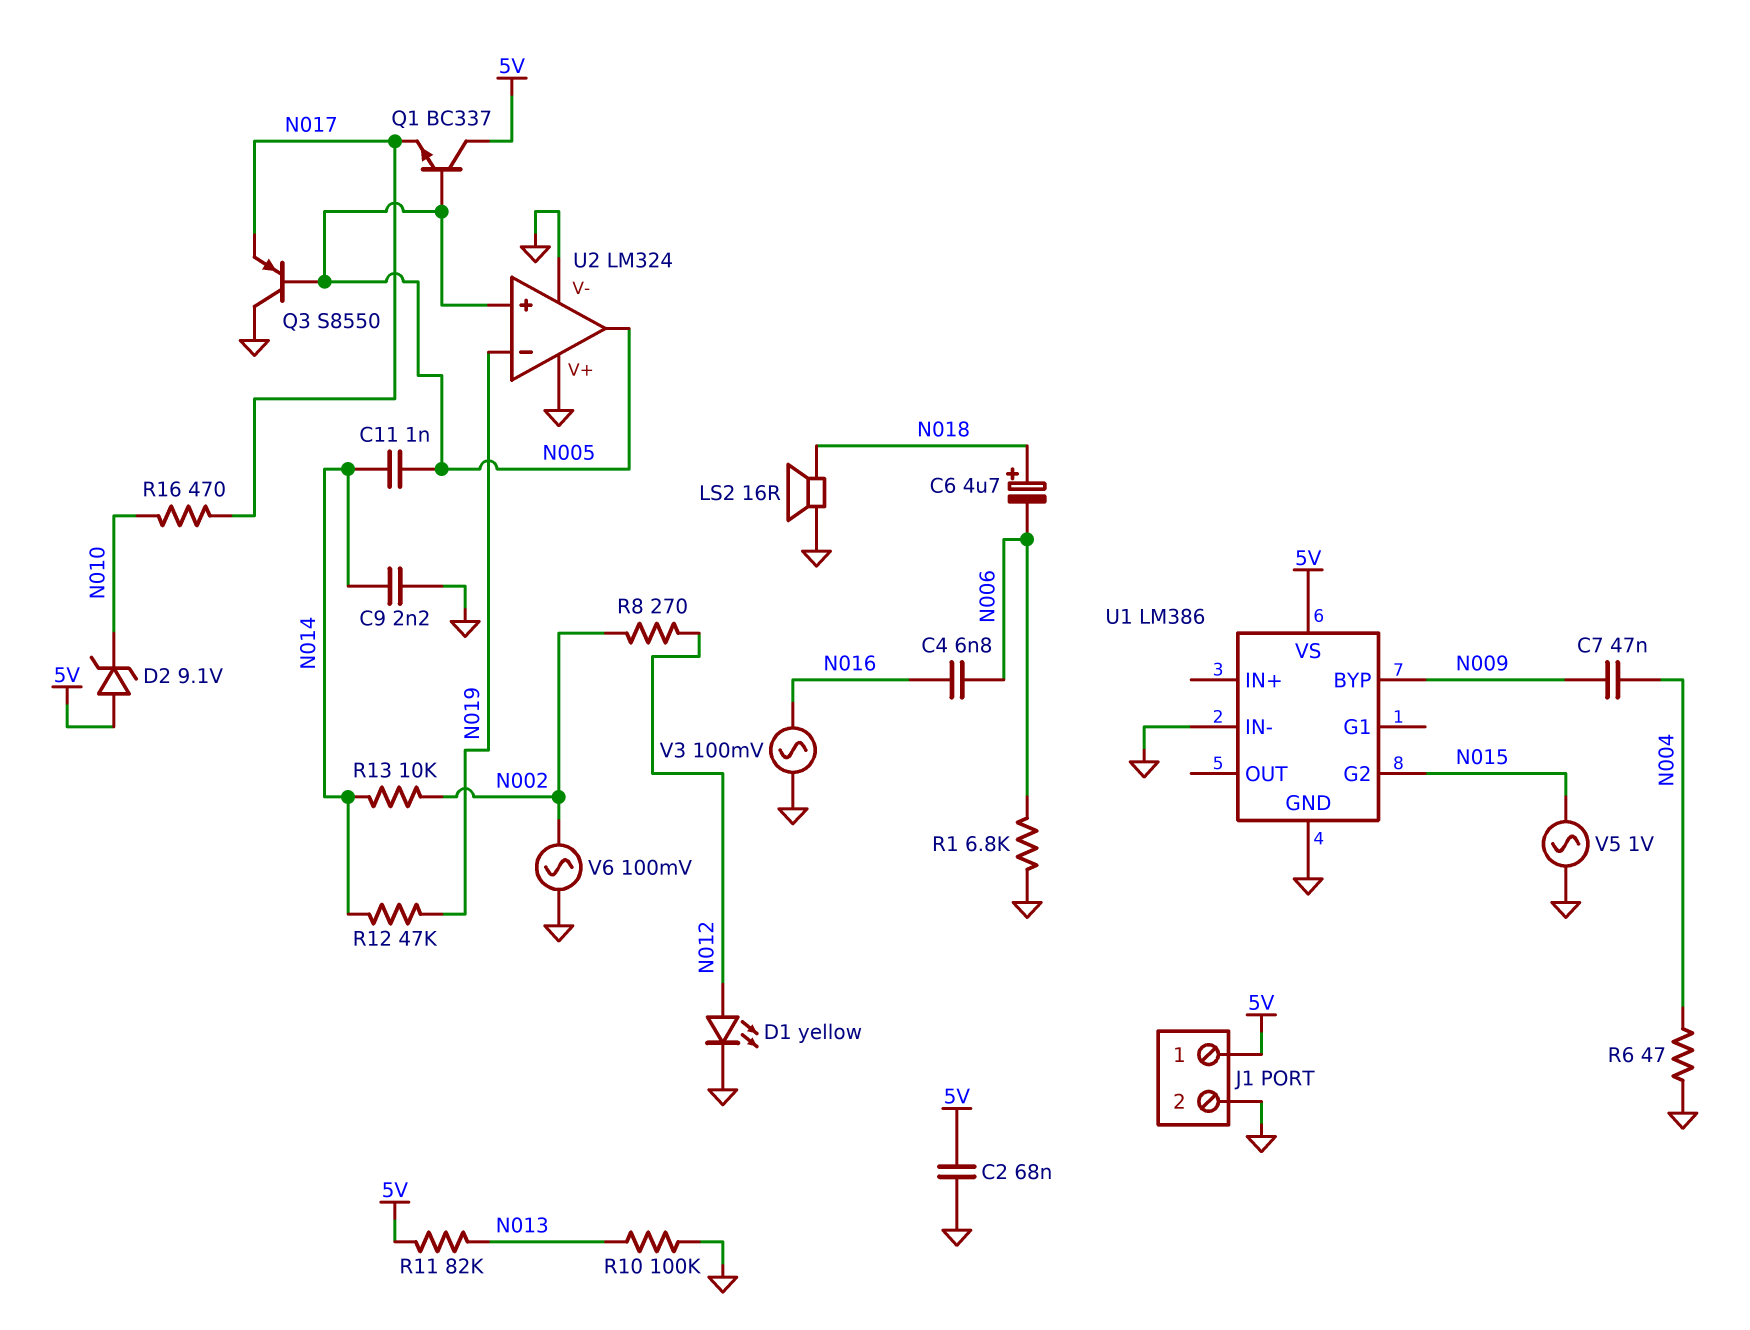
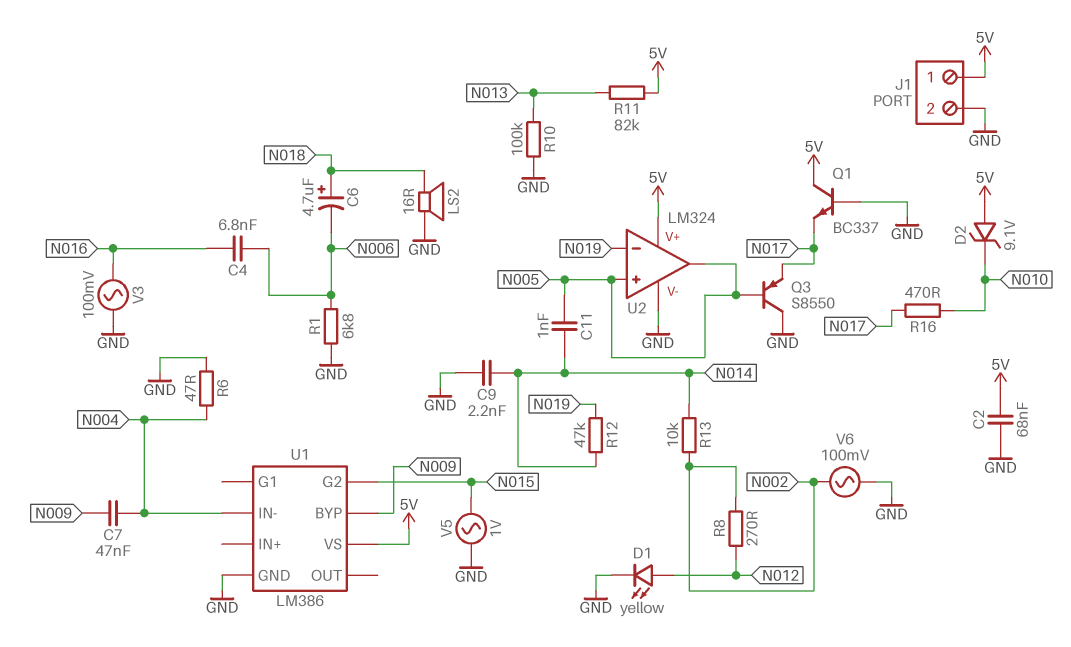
Q1: NPN BC337 (B N005, C 5V, E N017) -> NPN BC337 (B GND, C 5V, E N017)
U1 pin IN-: GND -> N004
U2 pin V+: GND -> 5V

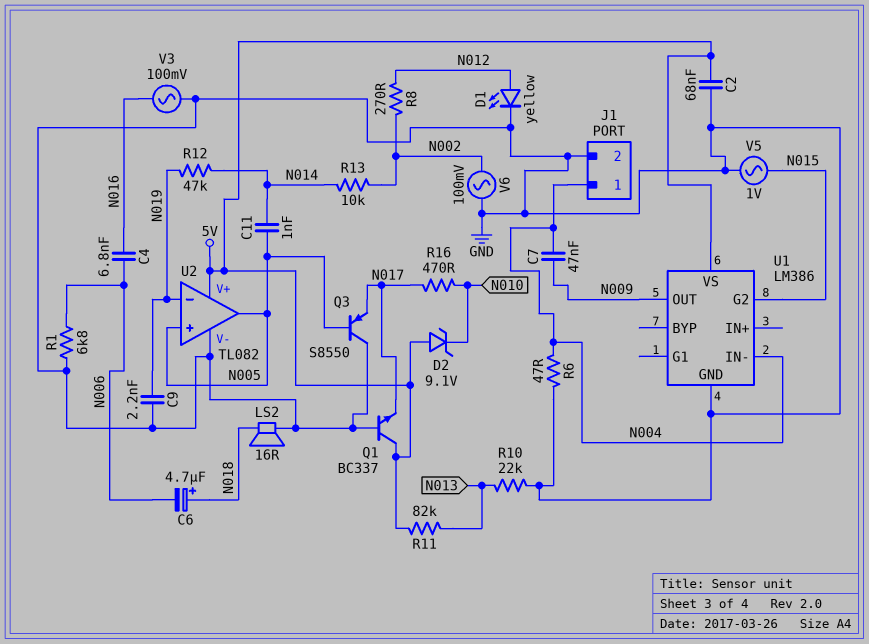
C9: 2.2nF (GND, N014) -> 2.2nF (GND, N019)
J1 pin 1: 5V -> N004
R10: 100k (GND, N013) -> 22k (GND, N013)
U1 pin BYP: N009 -> none
U1 pin OUT: none -> N009
U2: LM324 -> TL082

